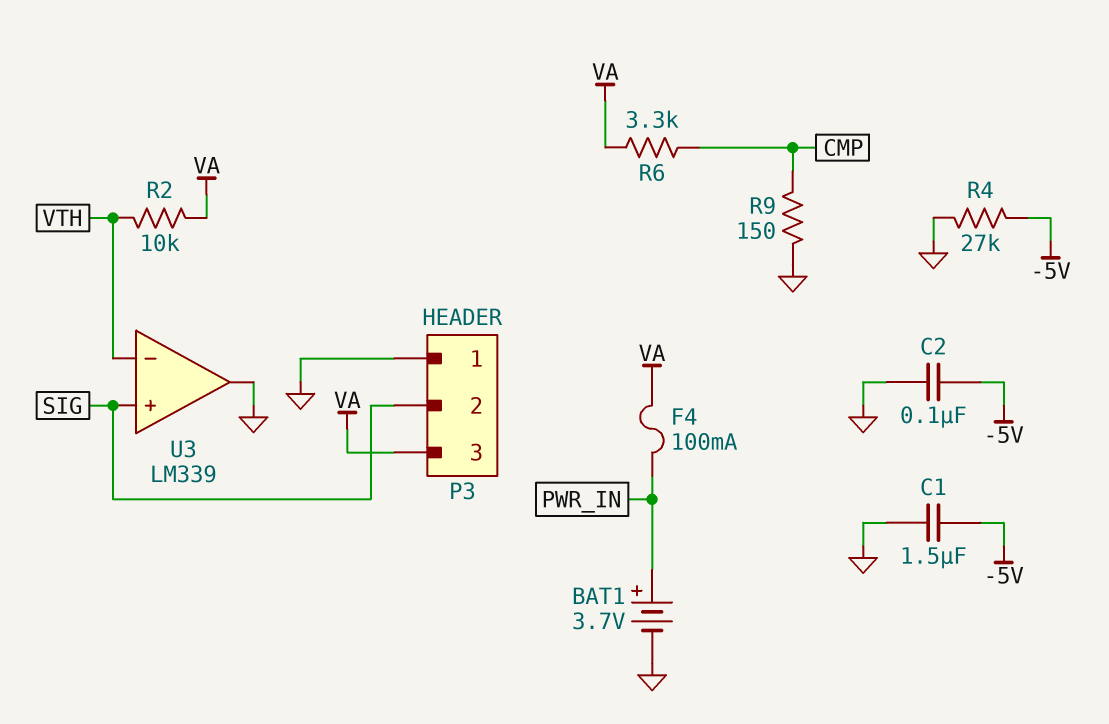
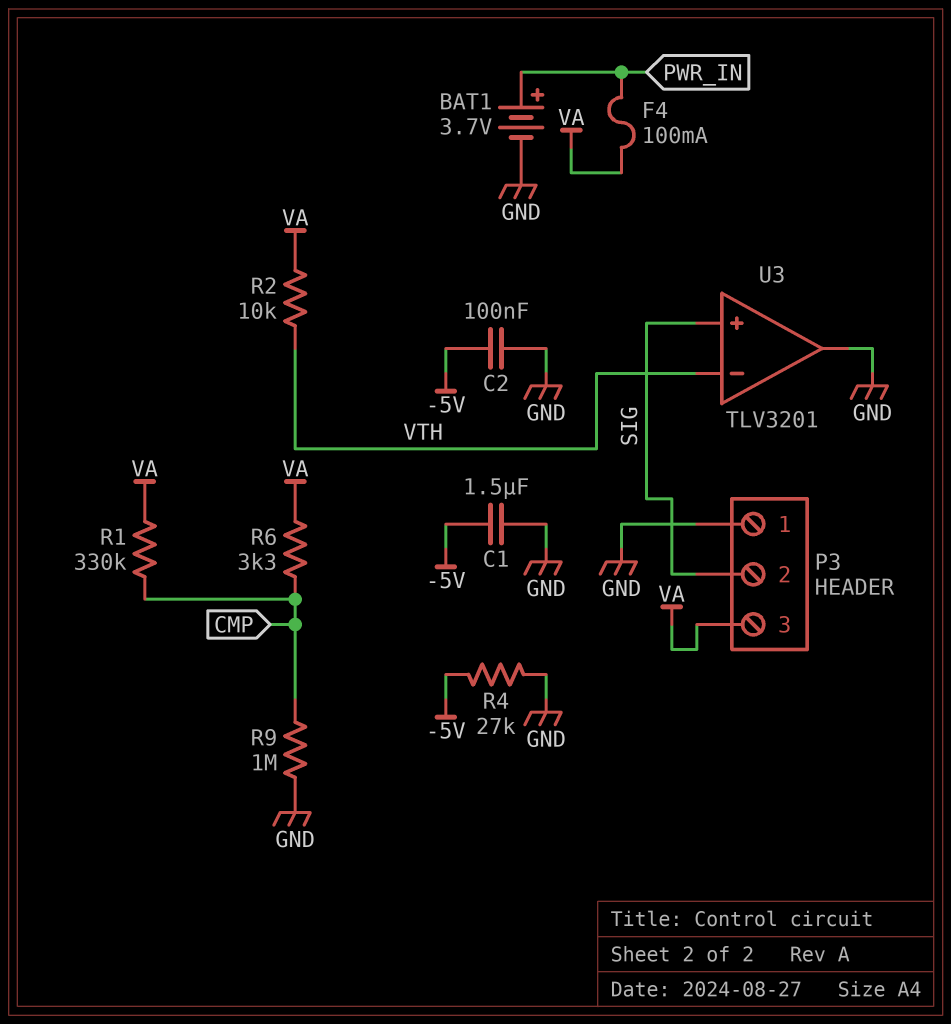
R1: none -> 330k (CMP, VA)
R9: 150 (CMP, GND) -> 1M (CMP, GND)
U3: LM339 -> TLV3201

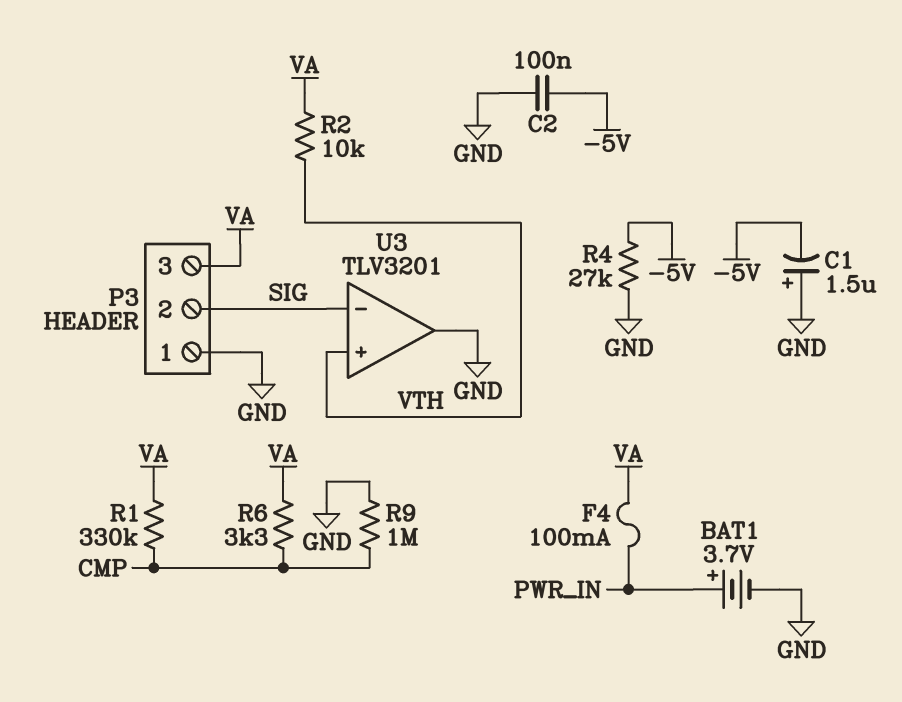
C1: 1.5uF (-5V, GND) -> 1.5uF (plus GND, minus -5V)
U3 pin in+: SIG -> VTH
U3 pin in-: VTH -> SIG

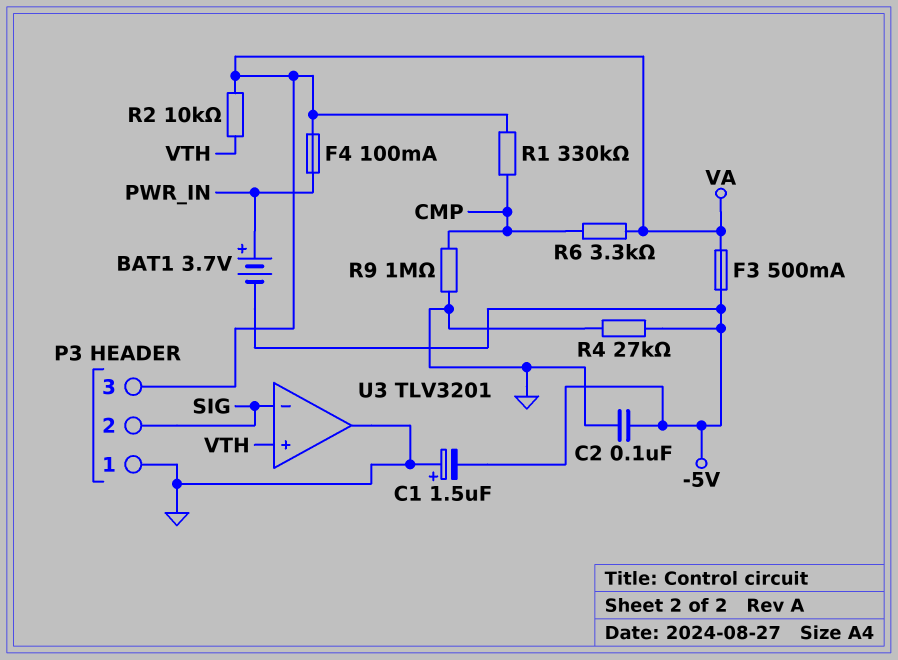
BAT1: 3.7V (plus PWR_IN, minus GND) -> 3.7V (plus PWR_IN, minus -5V)
F3: none -> 500mA (-5V, VA)

